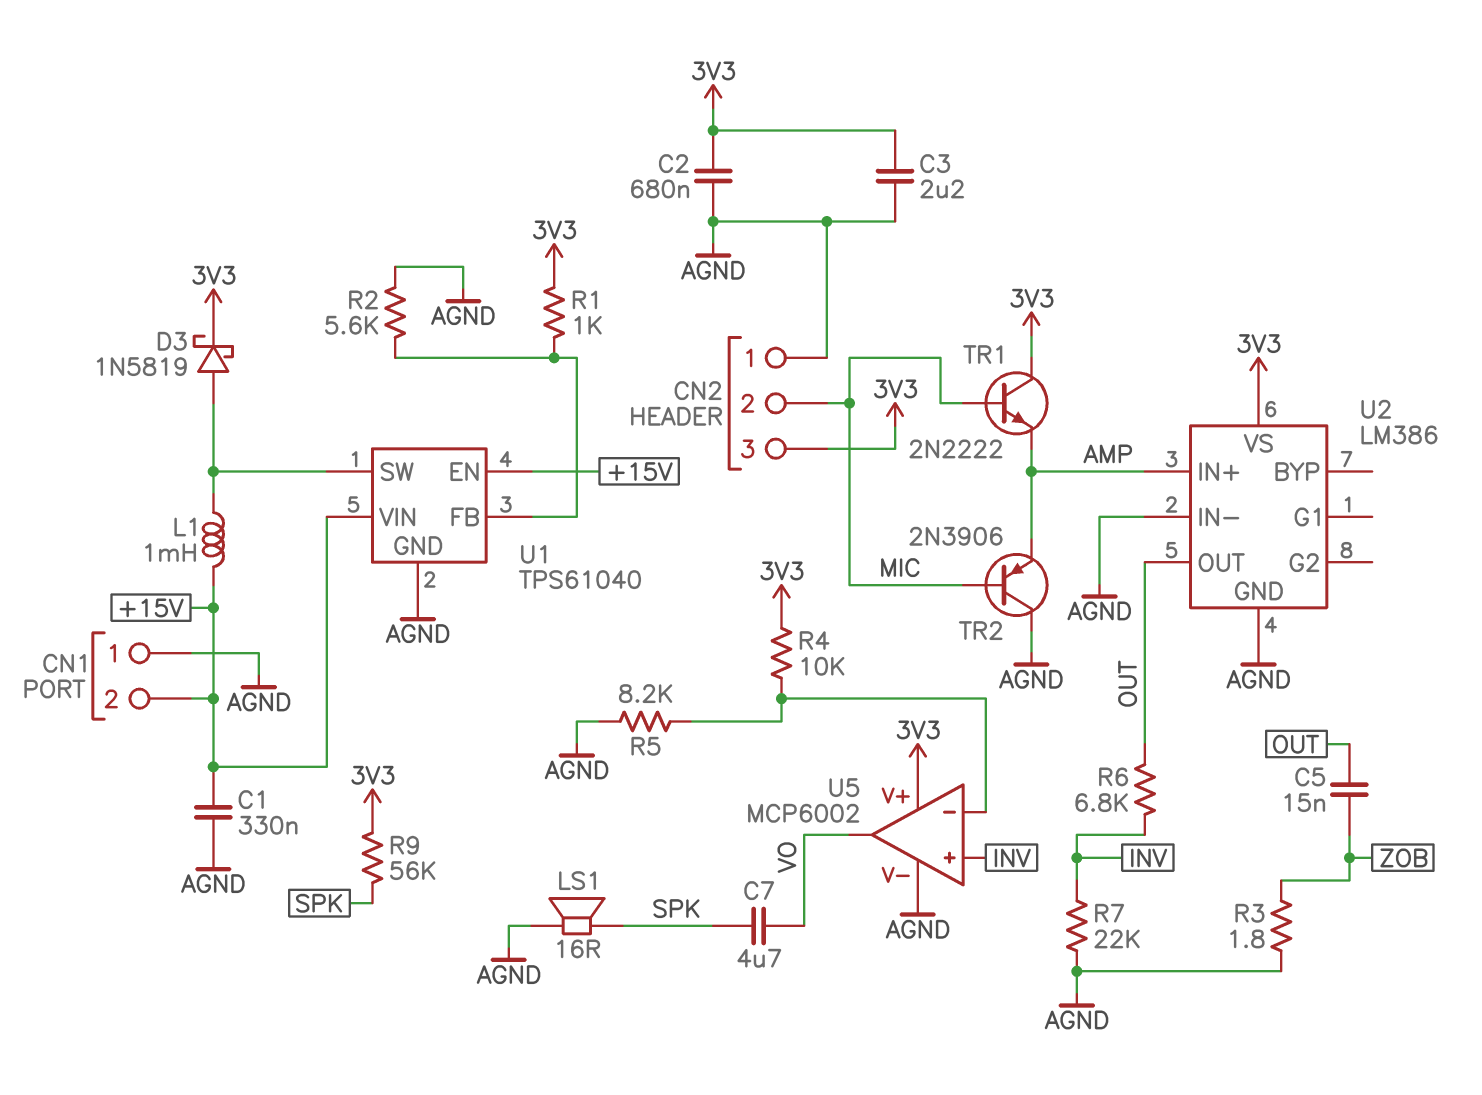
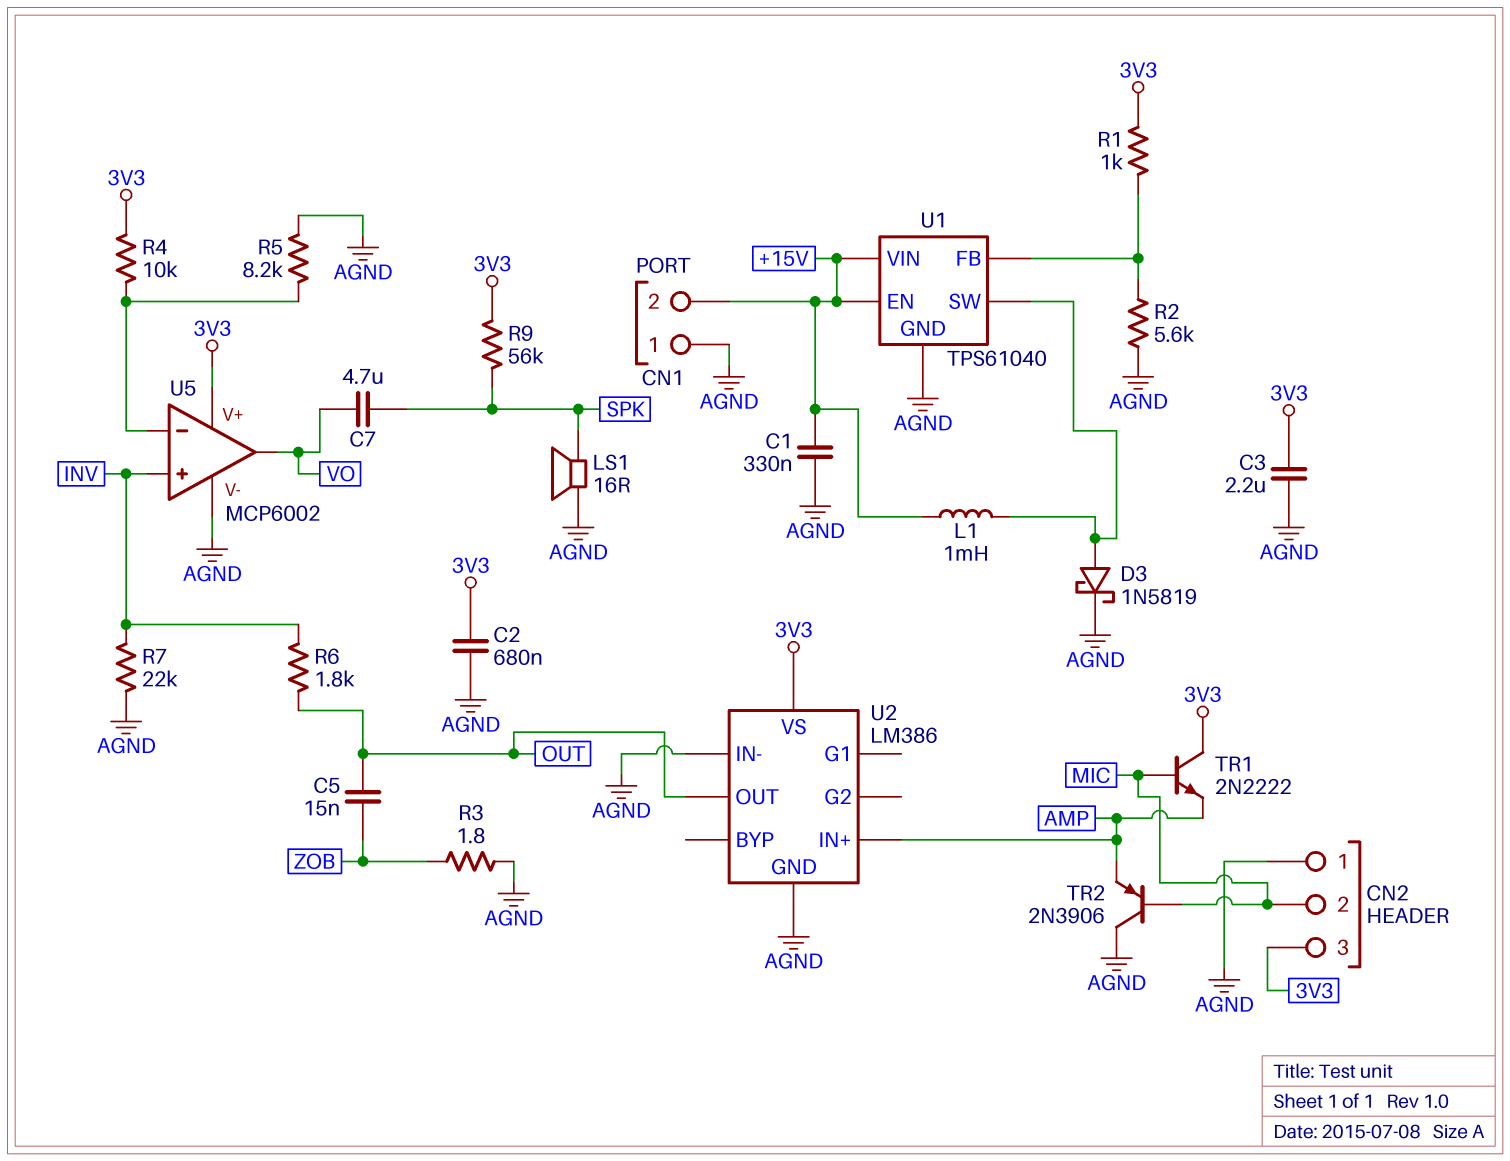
D3: schottky 1N5819 (A U1/SW, K 3V3) -> schottky 1N5819 (A U1/SW, K AGND)
R6: 6.8k (INV, OUT) -> 1.8k (INV, OUT)

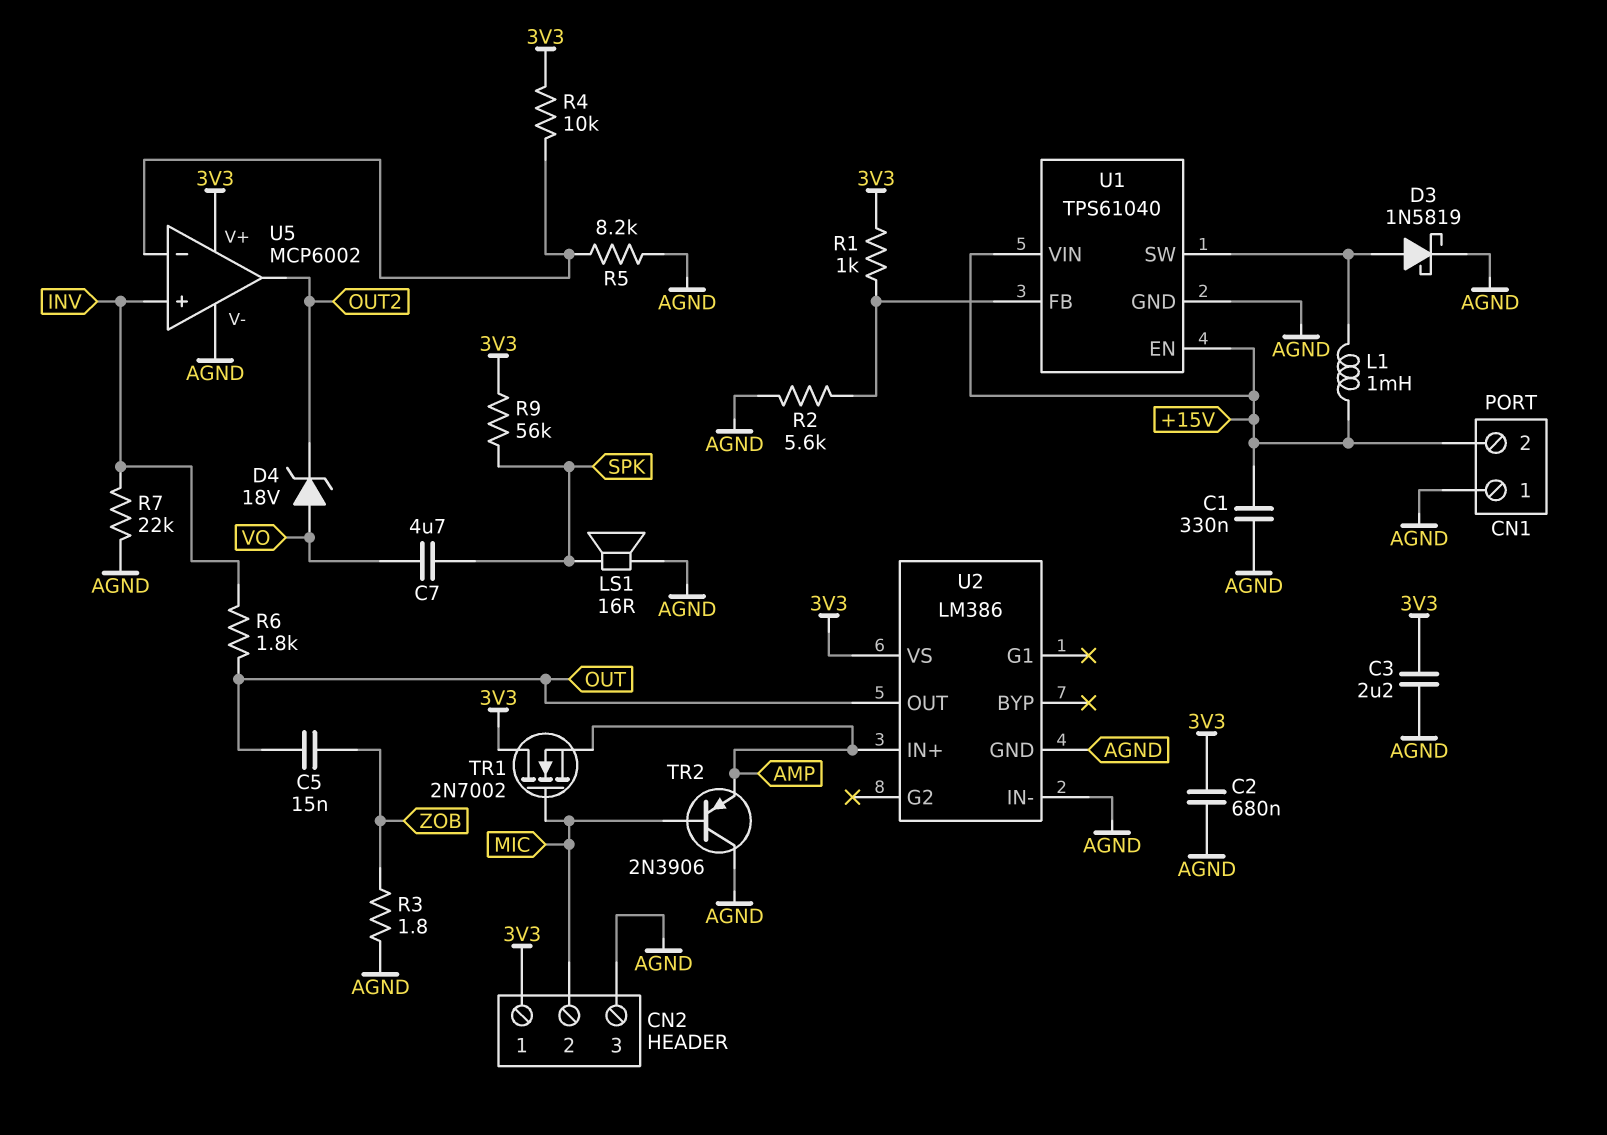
CN2 pin 1: AGND -> 3V3
CN2 pin 3: 3V3 -> AGND
D4: none -> zener 18V (A VO, K OUT2)
TR1: NPN 2N2222 (B MIC, C 3V3, E AMP) -> NMOS 2N7002 (G MIC, D 3V3, S AMP)
U5 pin out: VO -> OUT2

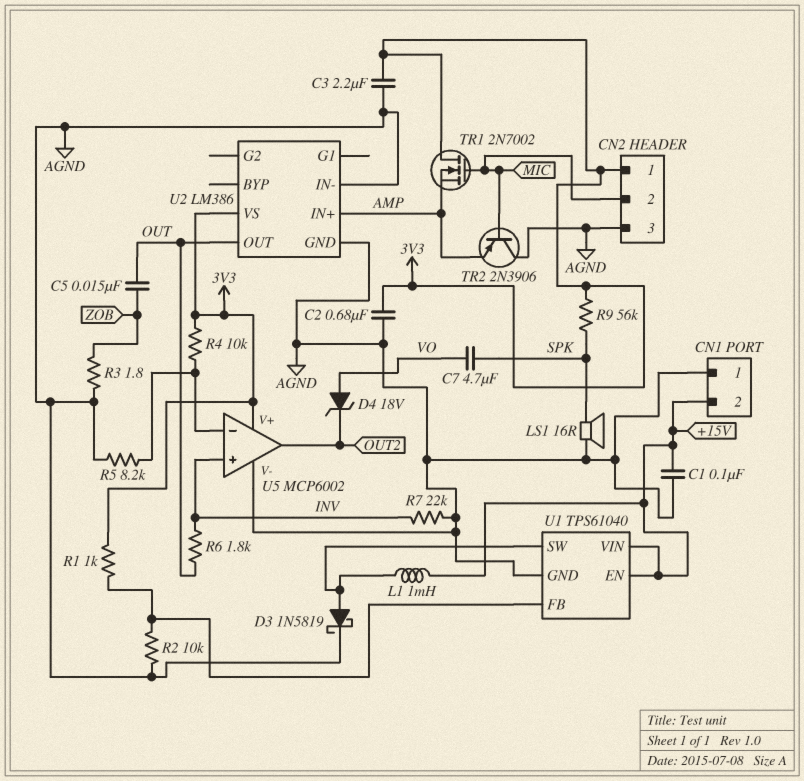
C1: 330nF (+15V, AGND) -> 100nF (+15V, AGND)
R2: 5.6k (AGND, U1/FB) -> 10k (AGND, U1/FB)

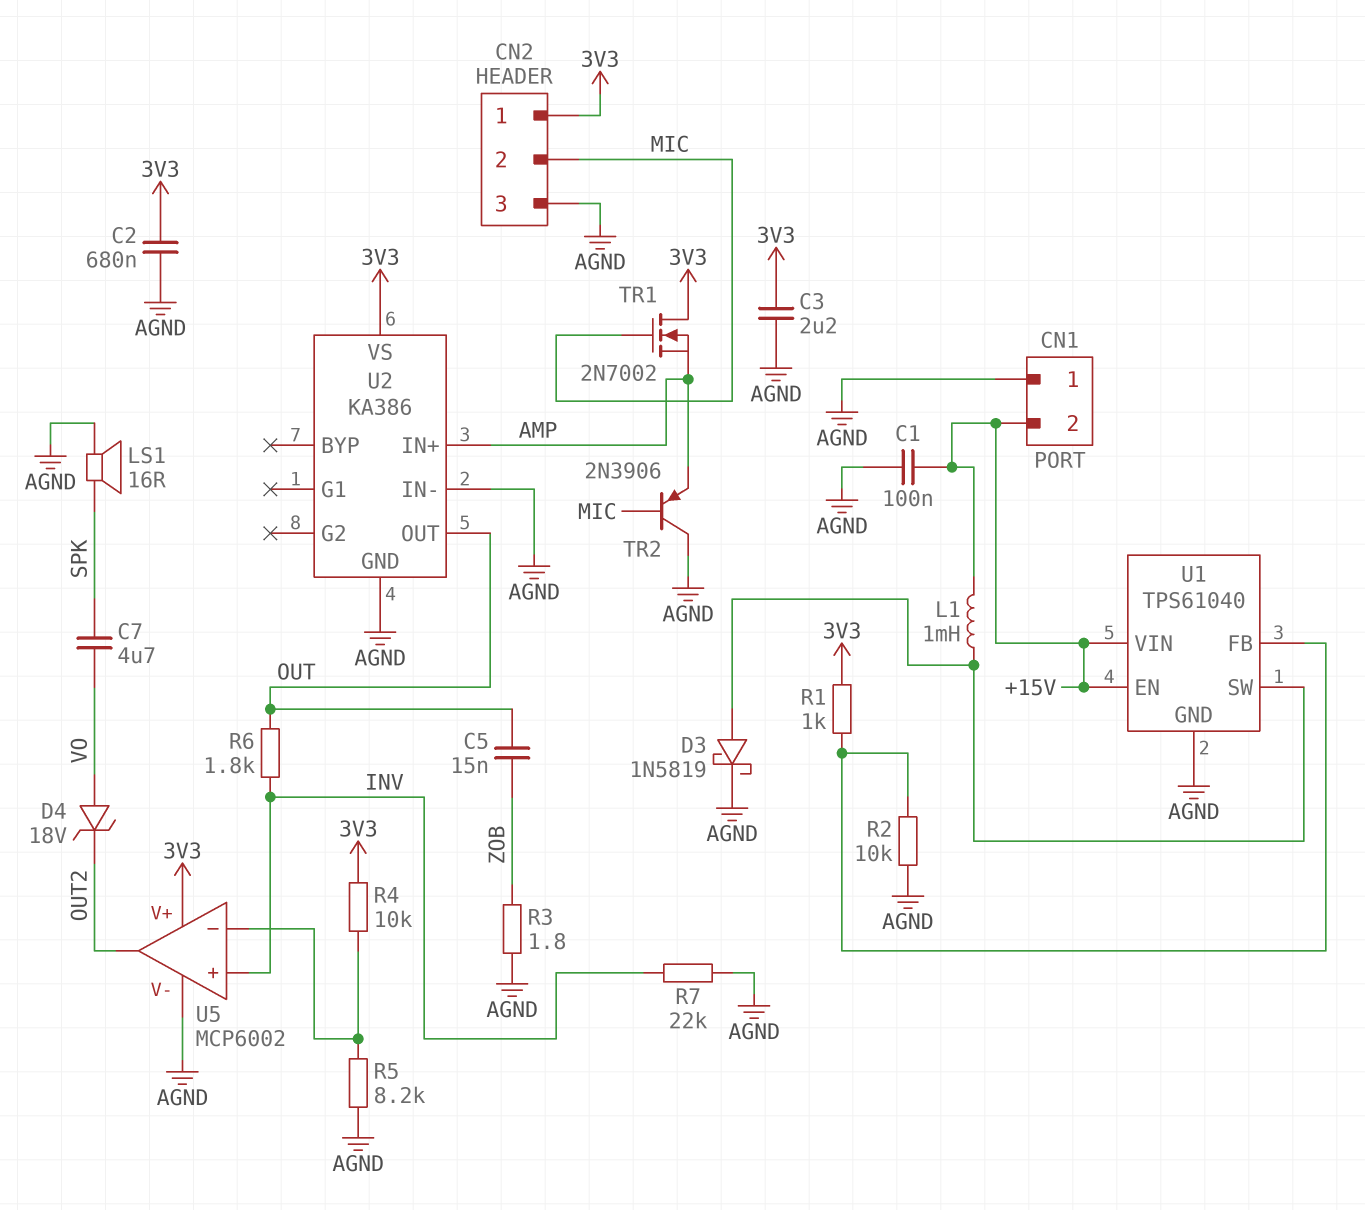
R9: 56k (3V3, SPK) -> none
U2: LM386 -> KA386

